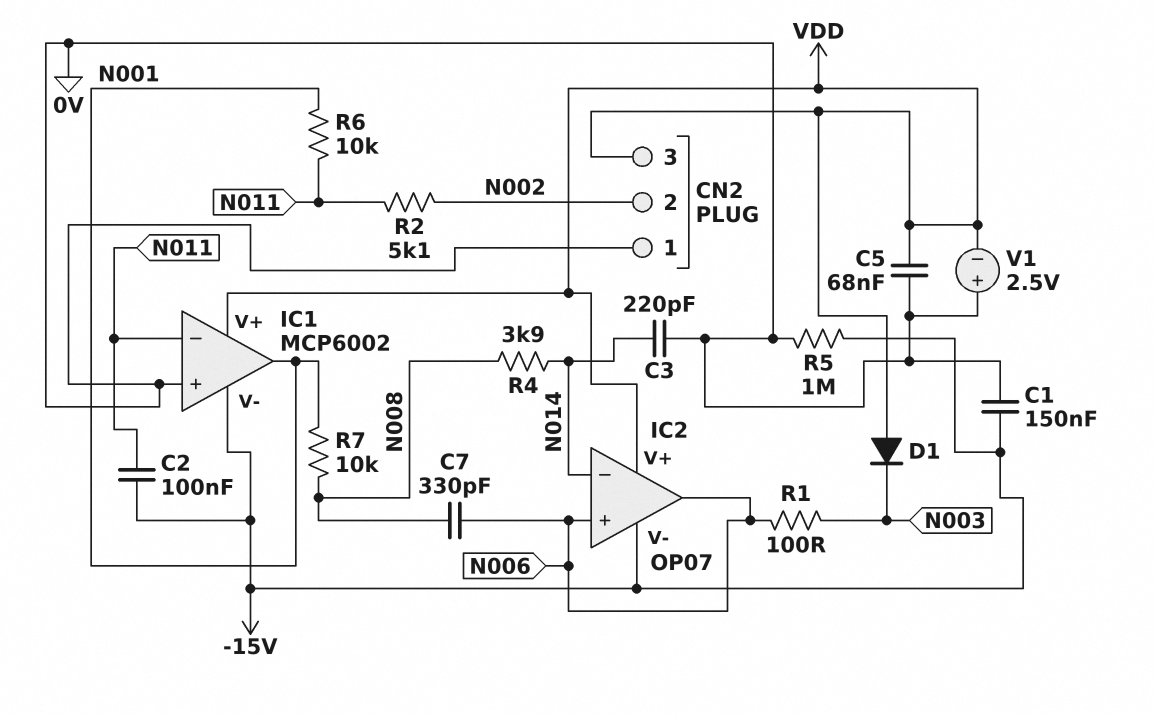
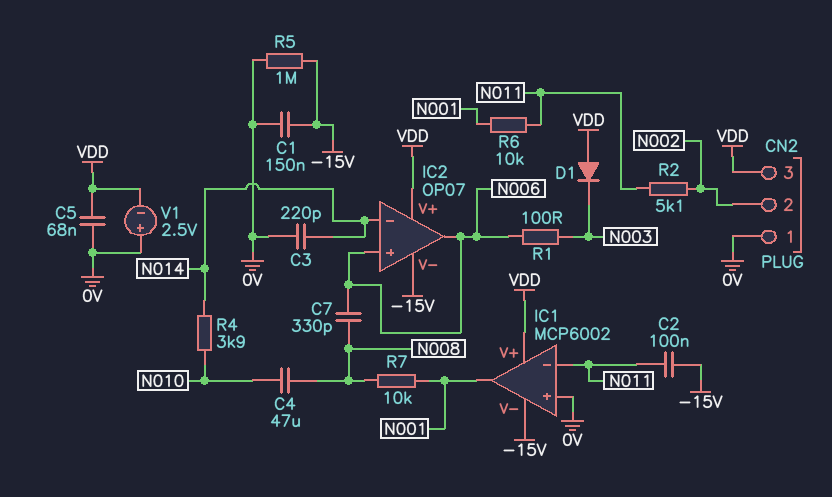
C4: none -> 47uF (N008, N010)
R4: 3.9k (N008, N014) -> 3.9k (N010, N014)

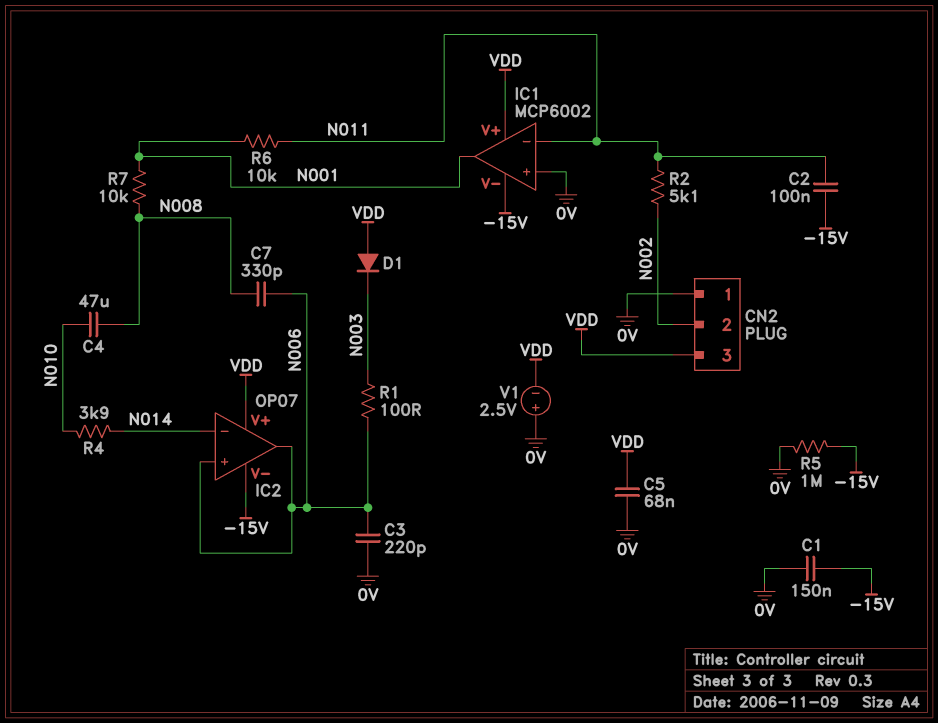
C3: 220pF (0V, N014) -> 220pF (0V, N006)

